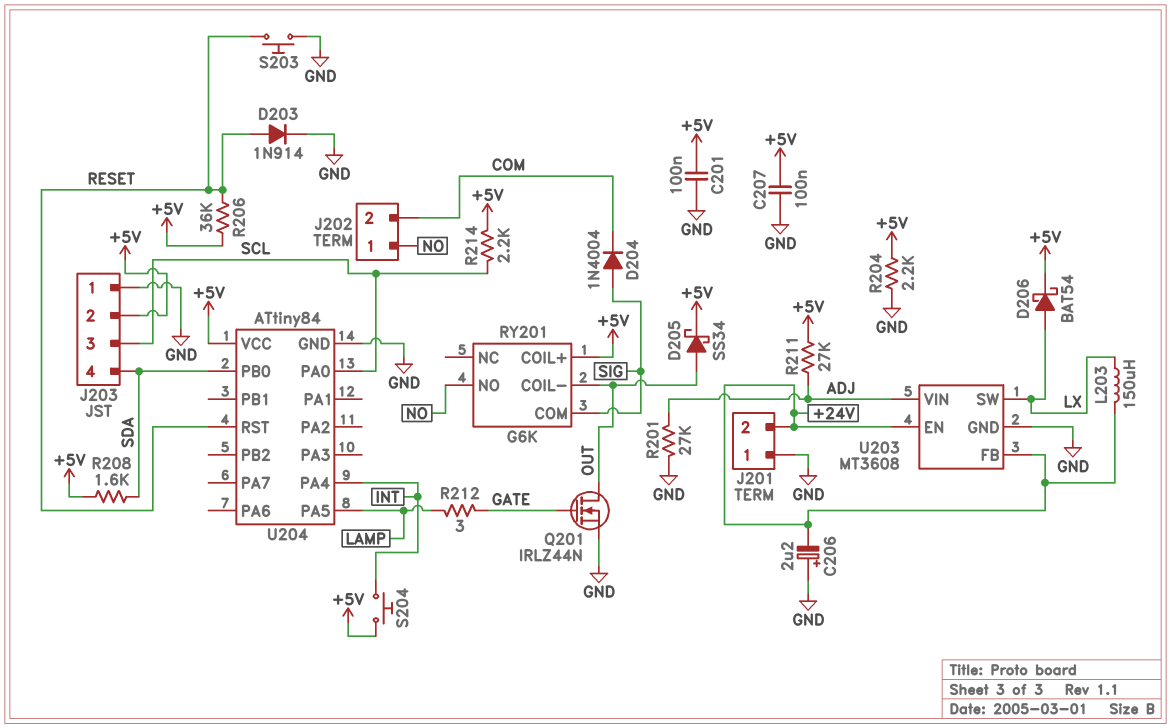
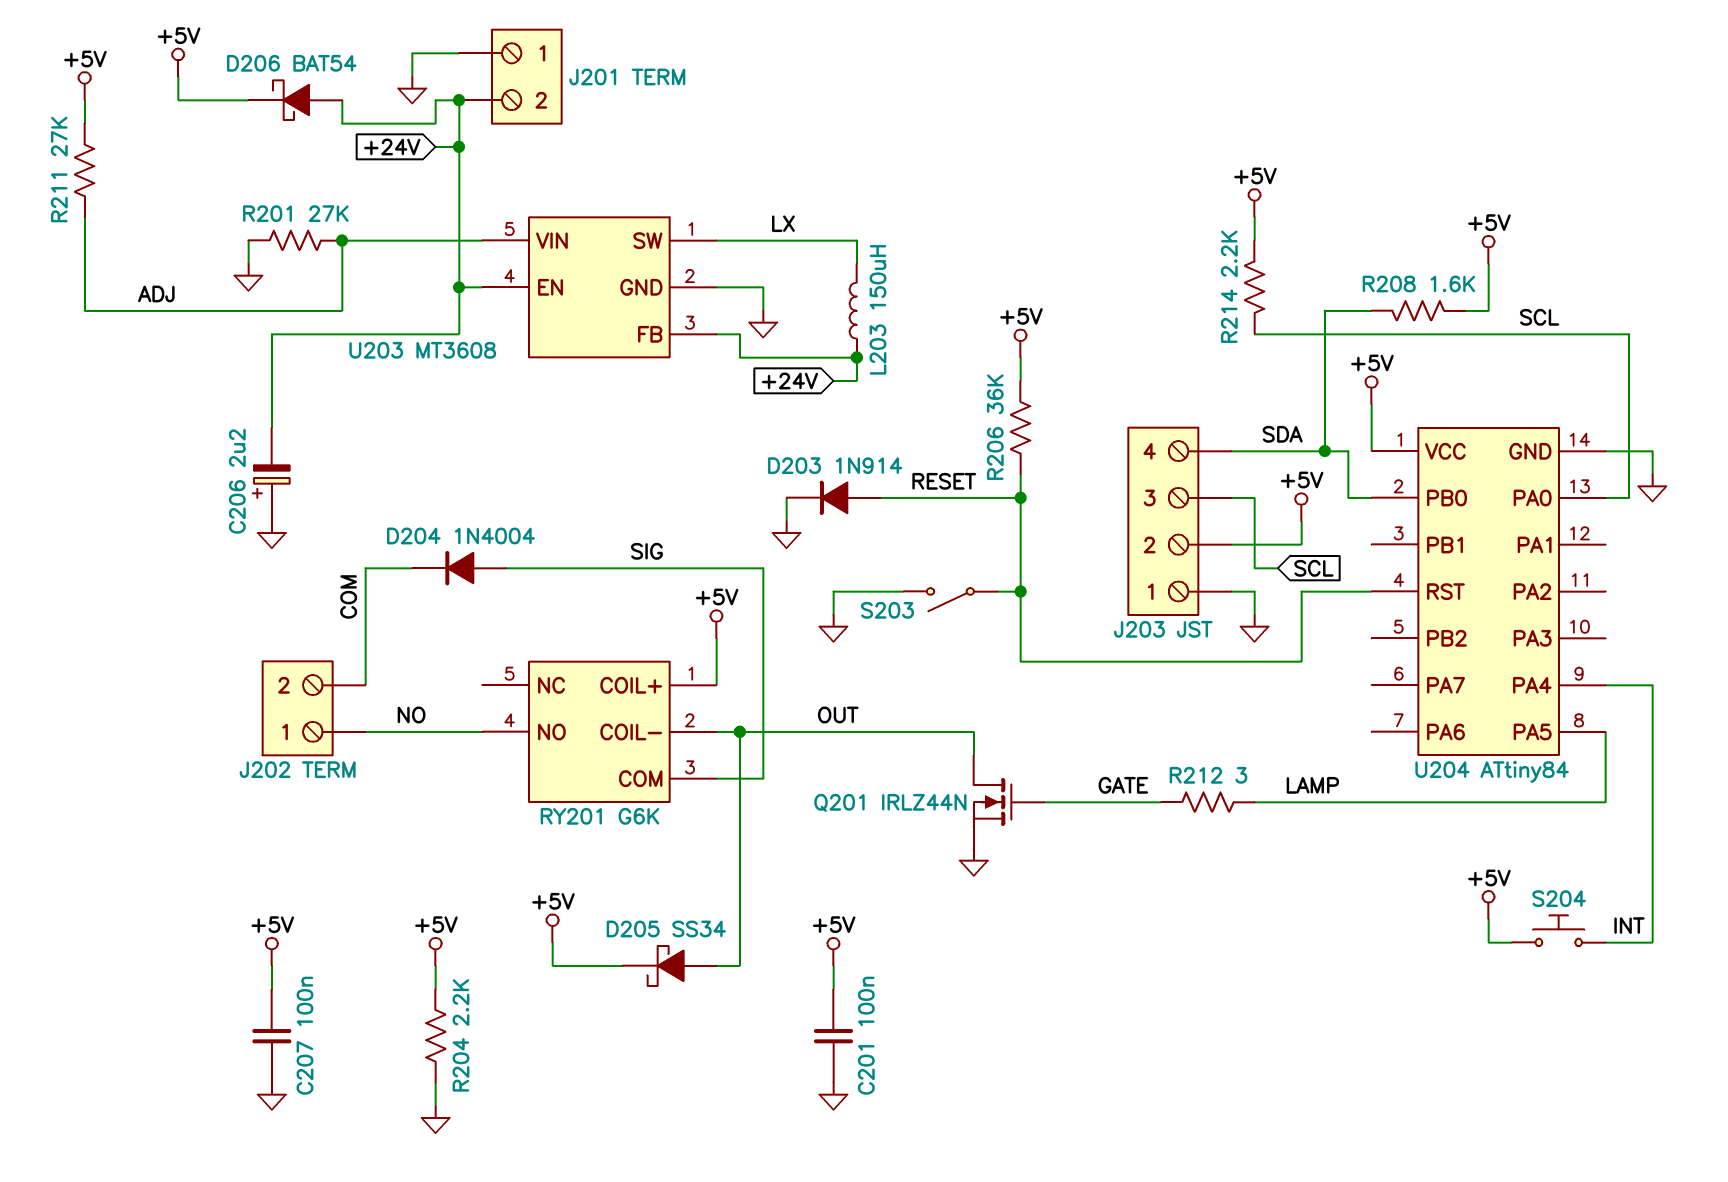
D206: schottky BAT54 (A LX, K +5V) -> schottky BAT54 (A +24V, K +5V)
S203: button (GND, RESET) -> switch (GND, RESET)

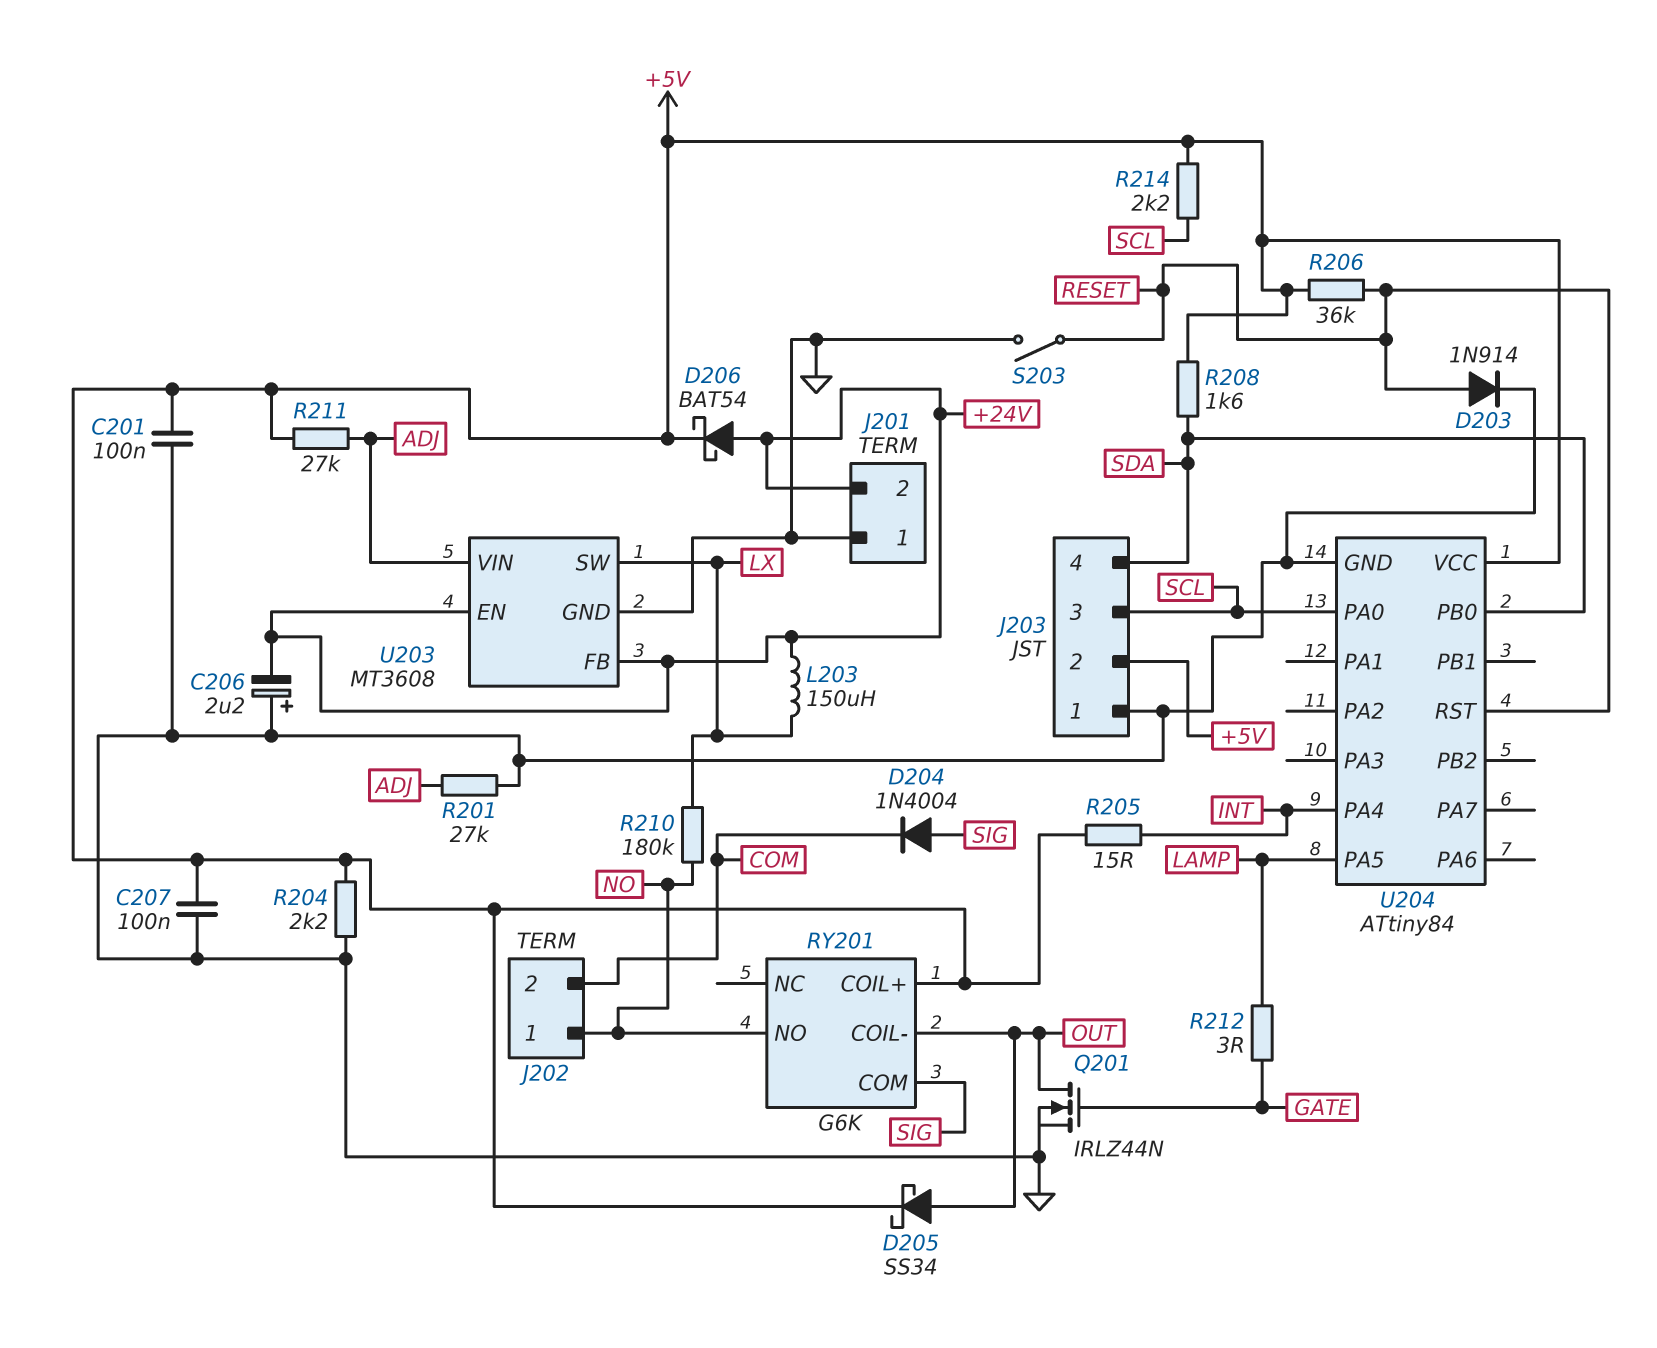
R205: none -> 15 (+5V, INT)
R210: none -> 180k (LX, NO)
S204: button (+5V, INT) -> none

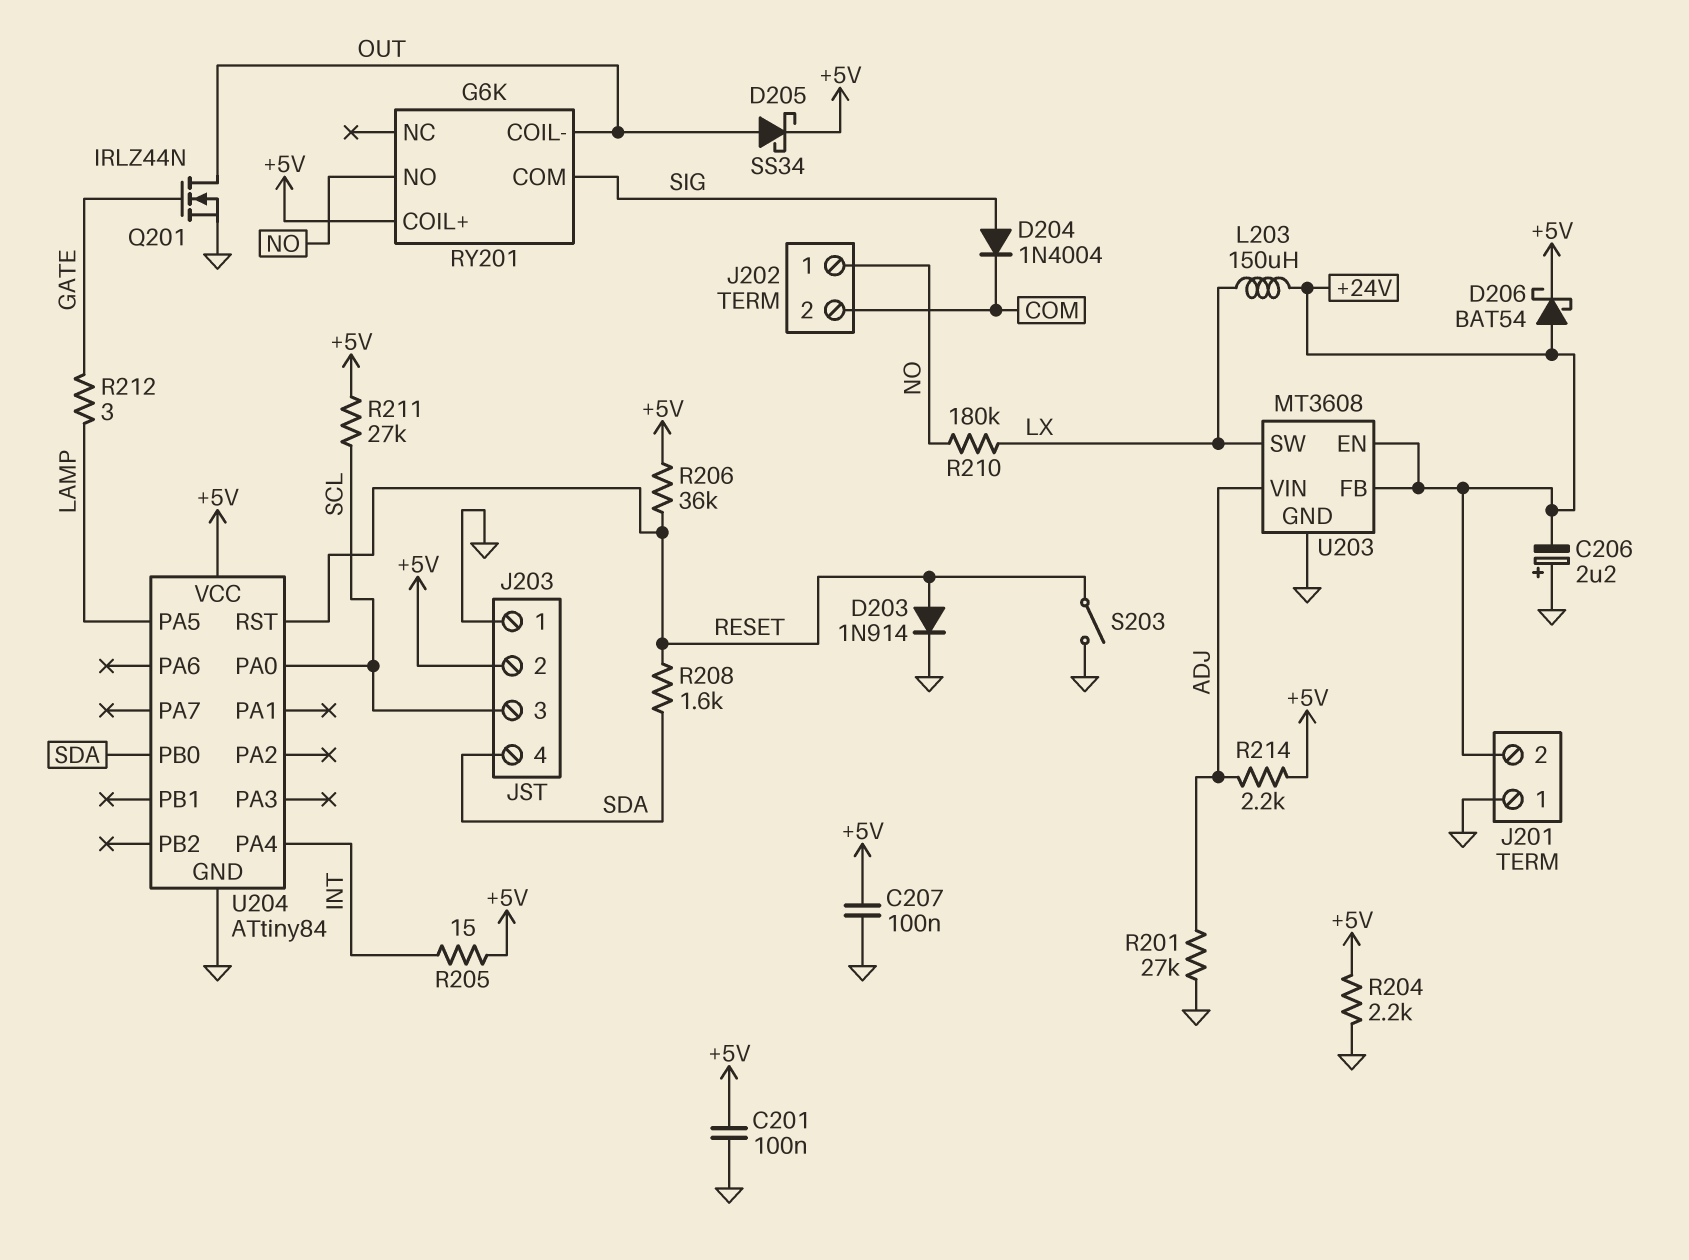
R208: 1.6k (+5V, SDA) -> 1.6k (RESET, SDA)
R211: 27k (+5V, ADJ) -> 27k (+5V, SCL)
R214: 2.2k (+5V, SCL) -> 2.2k (+5V, ADJ)

